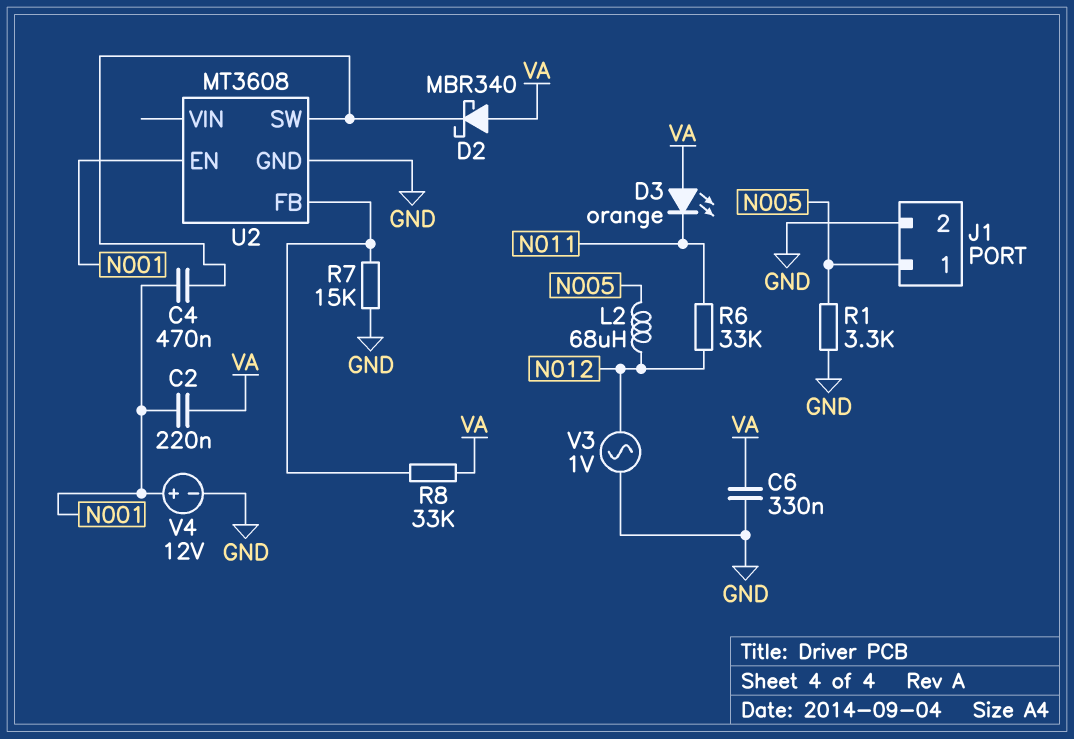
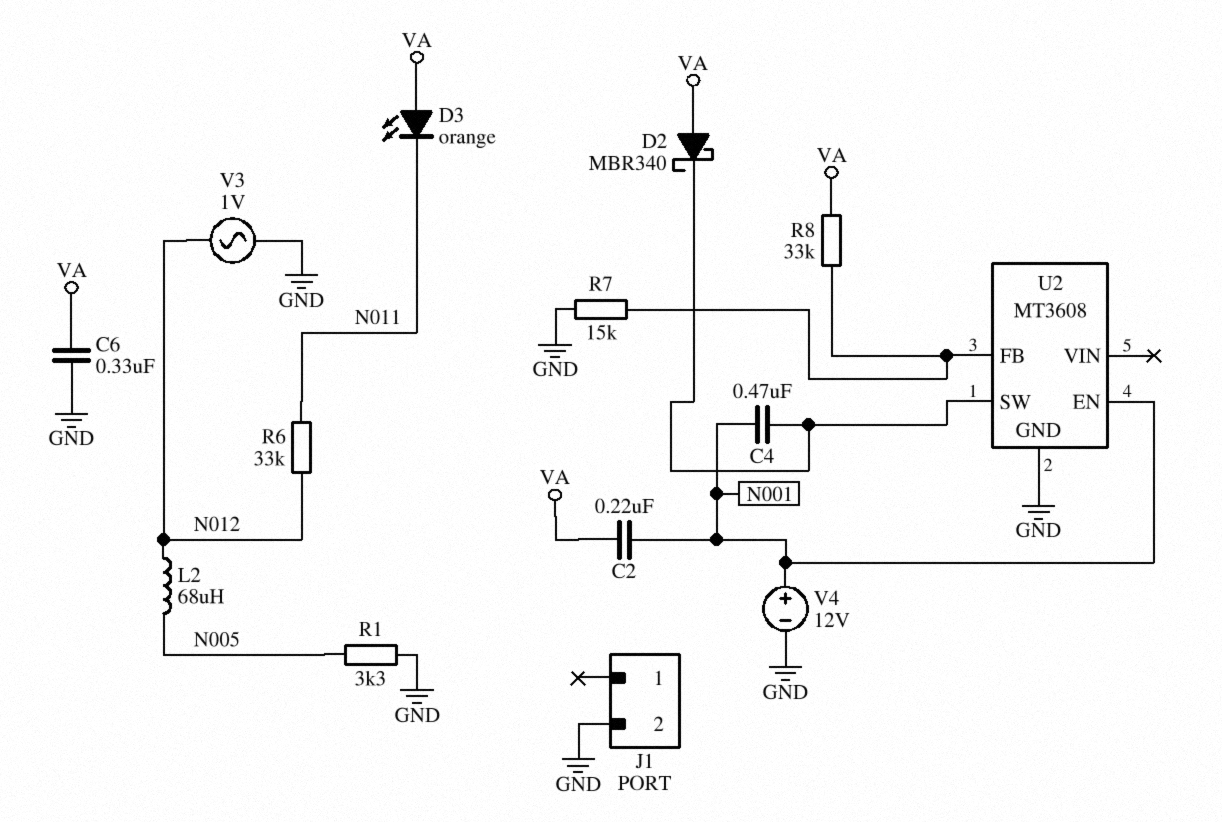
J1 pin 1: N005 -> none

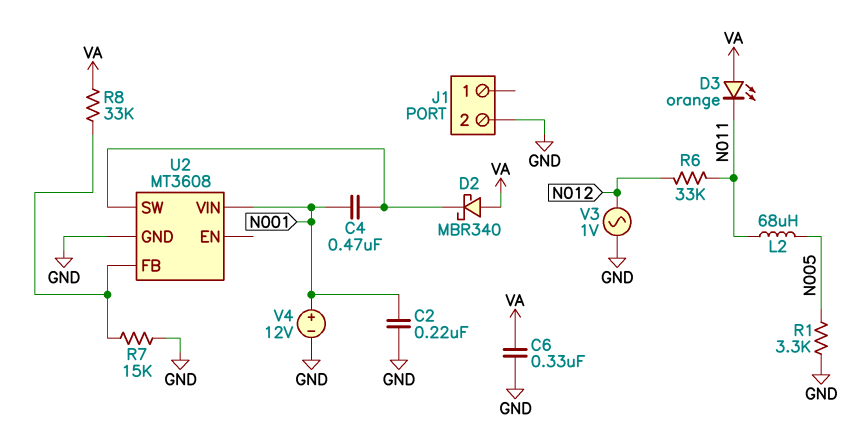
C2: 220nF (N001, VA) -> 220nF (GND, N001)
L2: 68uH (N005, N012) -> 68uH (N005, N011)
U2 pin EN: N001 -> none
U2 pin VIN: none -> N001

